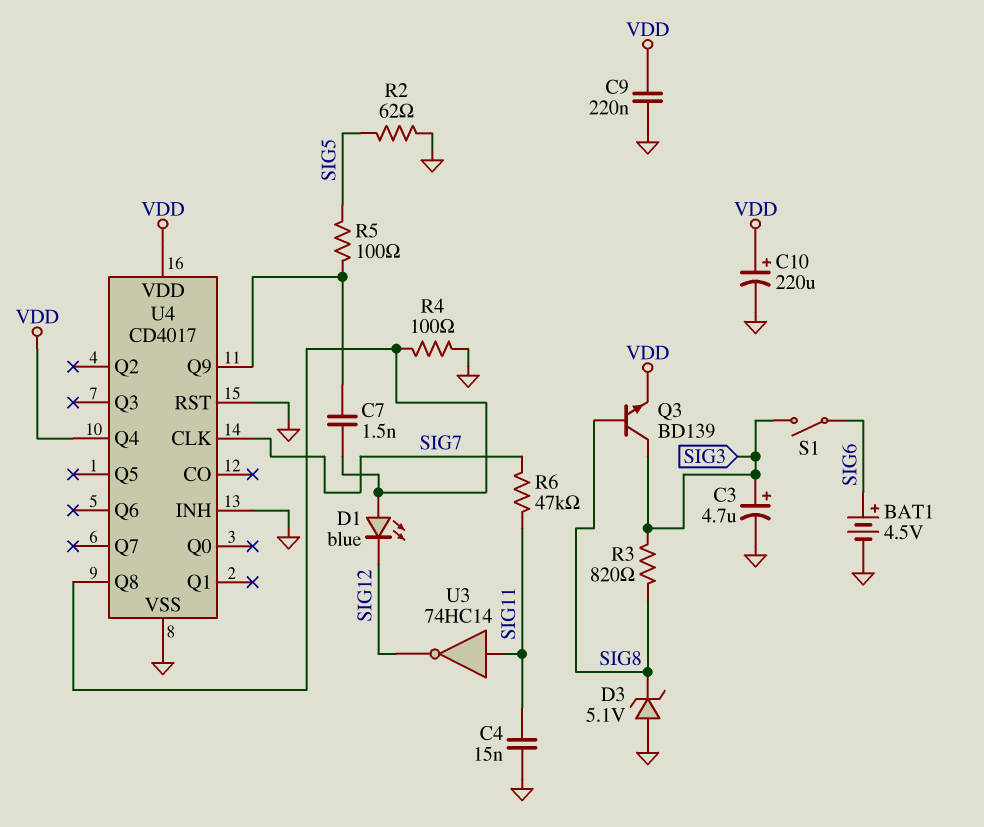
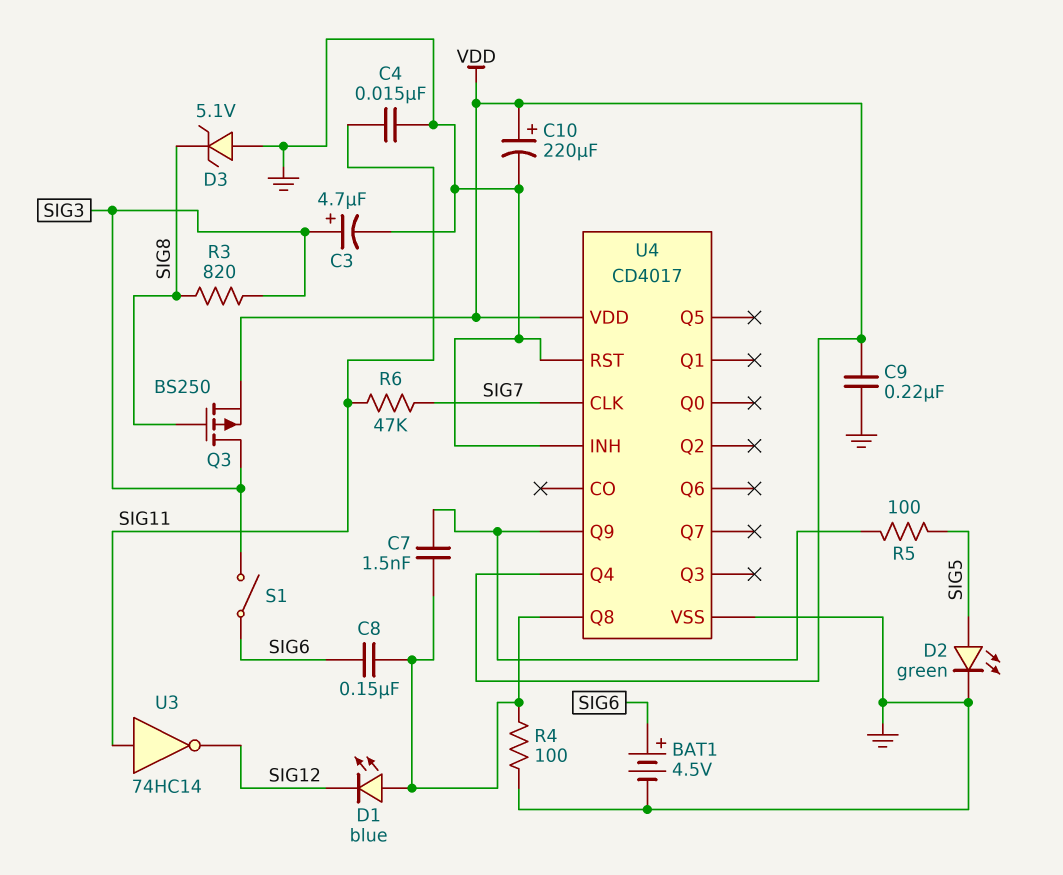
C8: none -> 150nF (SIG6, U4/Q8)
D2: none -> LED green (A SIG5, K GND)
Q3: NPN BD139 (B SIG8, C SIG3, E VDD) -> PMOS BS250 (G SIG8, D SIG3, S VDD)
R2: 62 (GND, SIG5) -> none

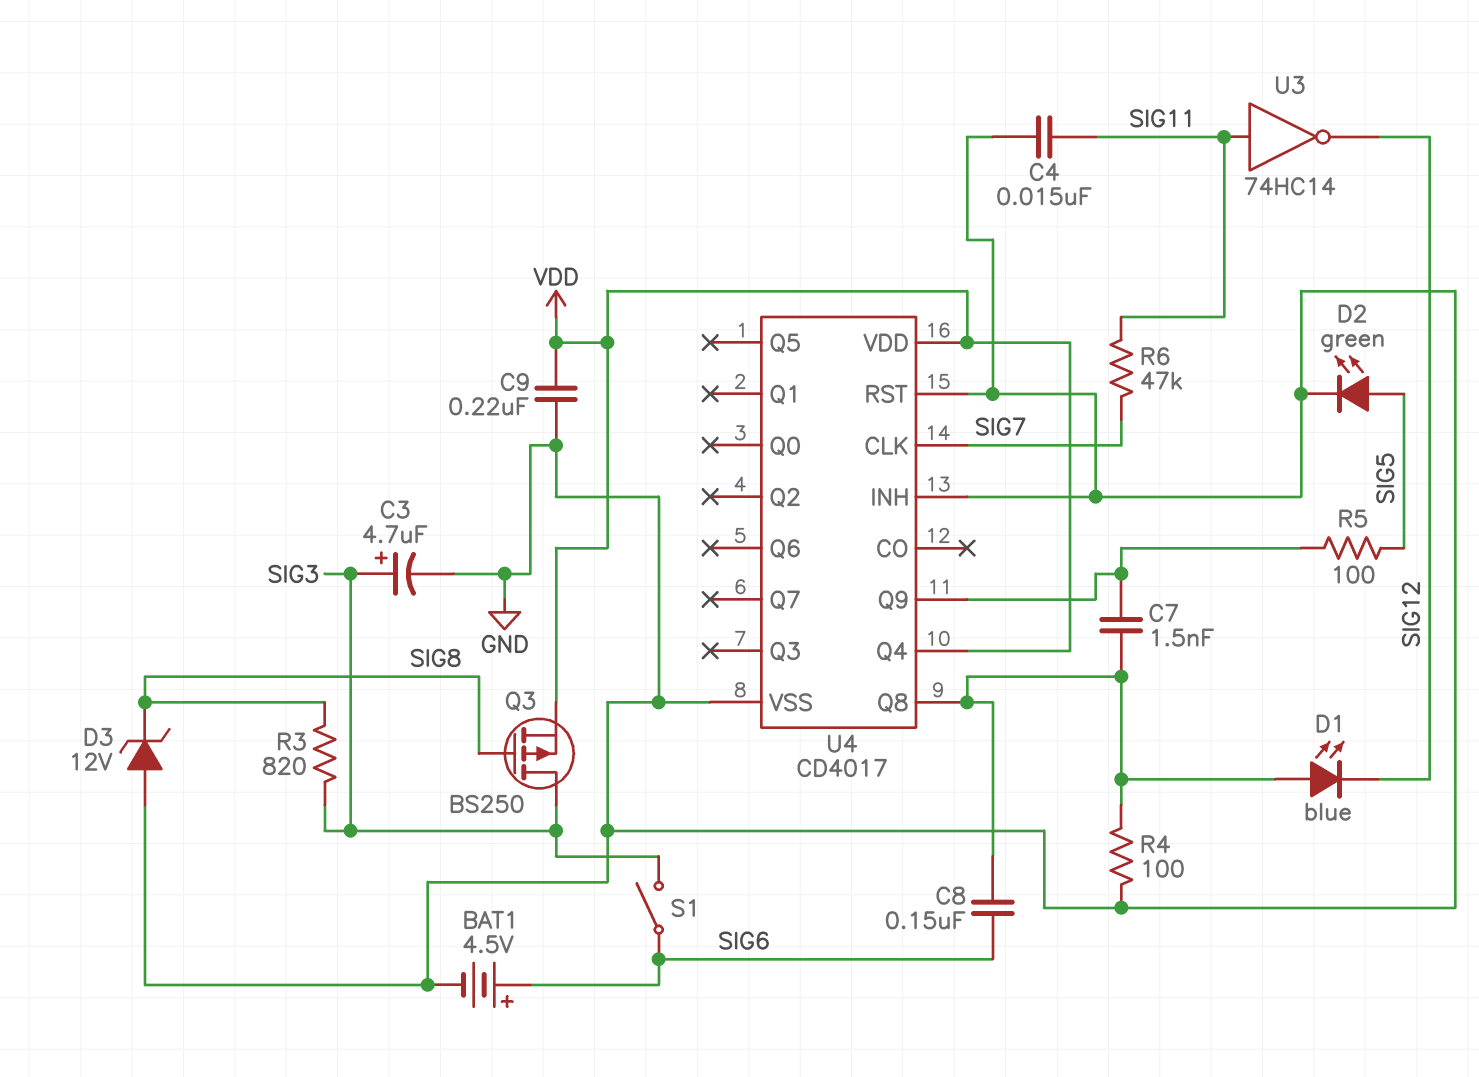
C10: 220uF (plus VDD, minus GND) -> none
D3: zener 5.1V (A GND, K SIG8) -> zener 12V (A GND, K SIG8)

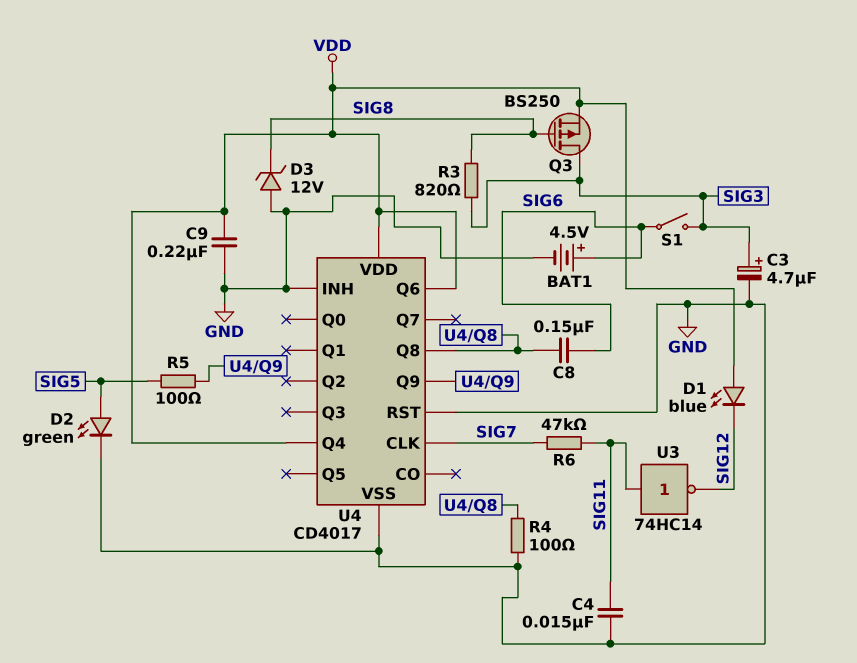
C7: 1.5nF (U4/Q8, U4/Q9) -> none
D1: LED blue (A U4/Q8, K SIG12) -> LED blue (A VDD, K SIG12)
U4 pin Q6: none -> VDD

